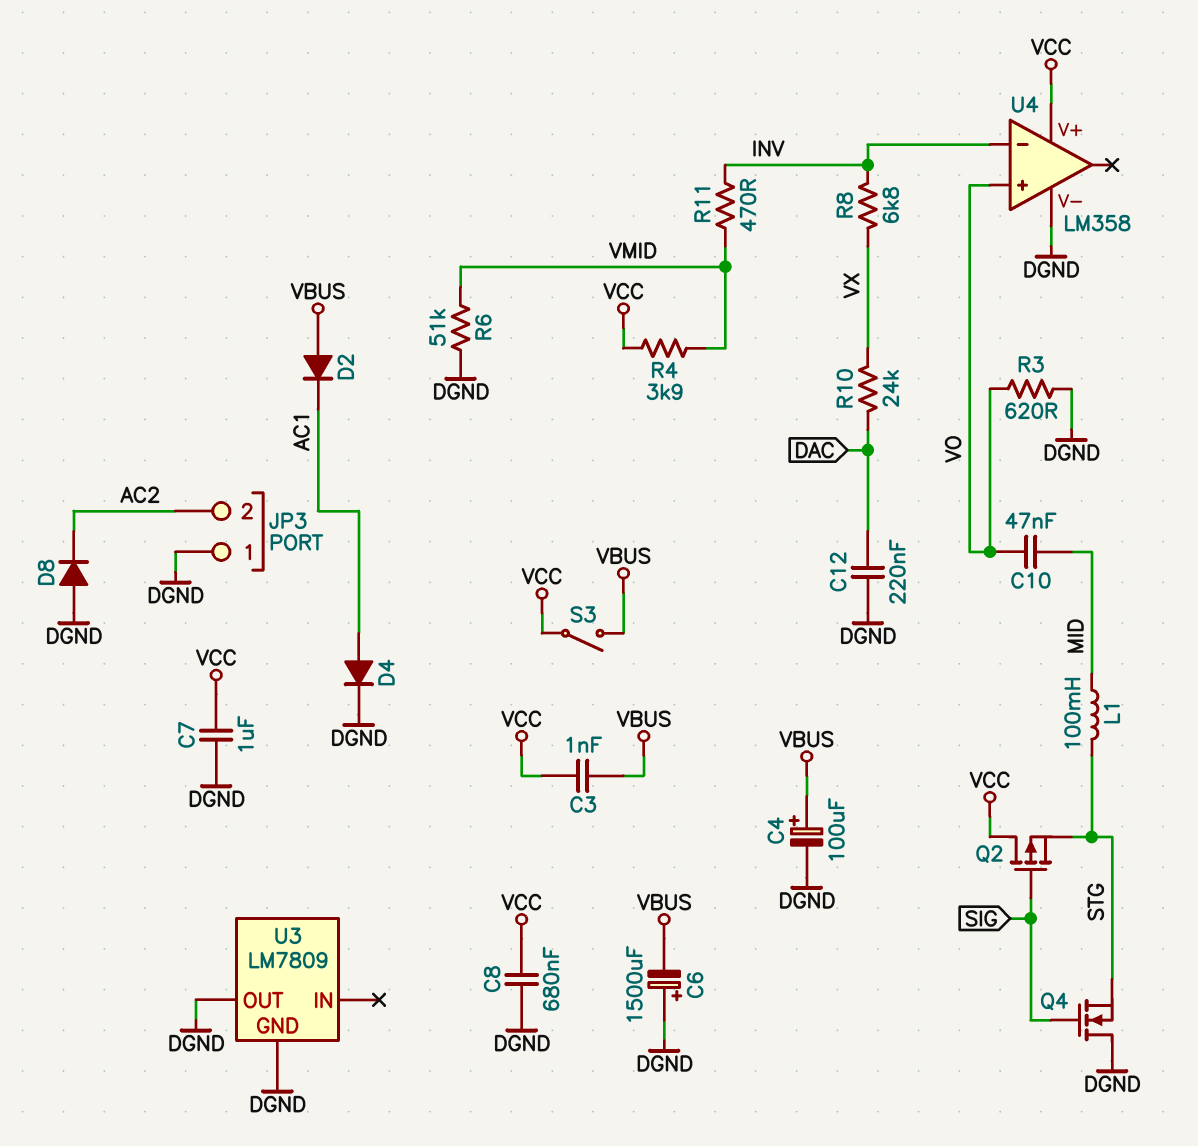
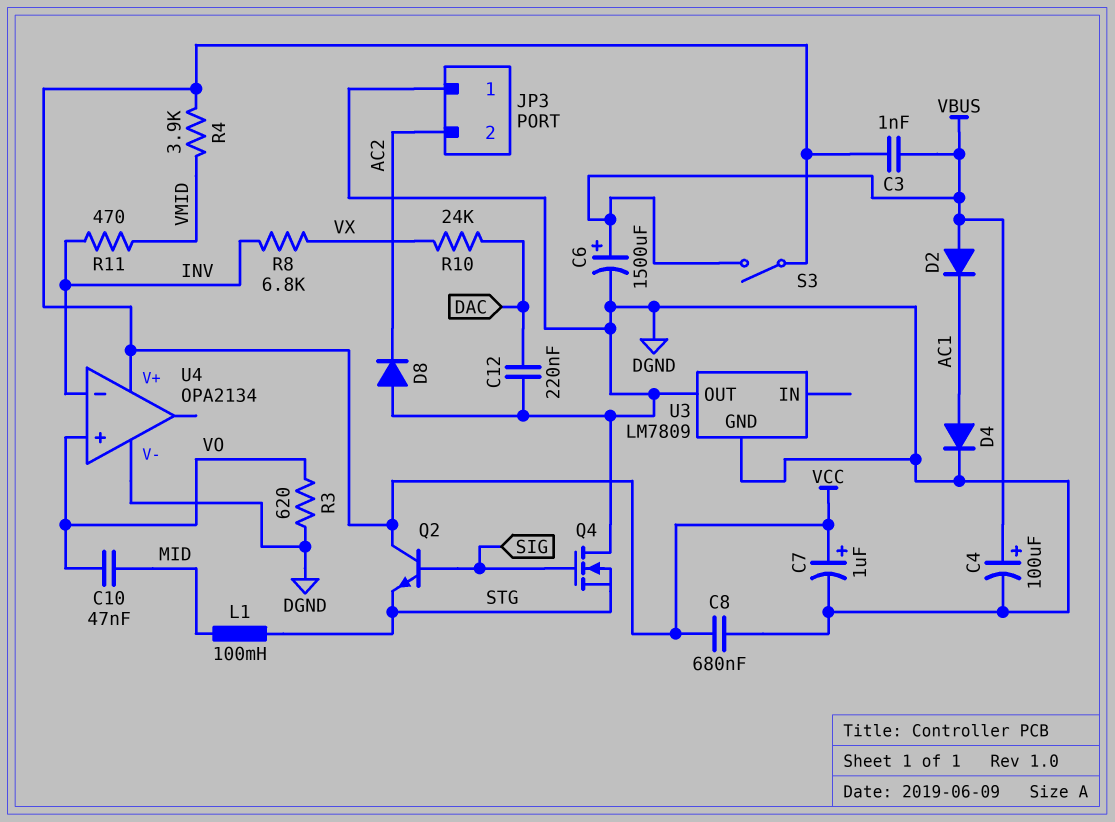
C6: 1500uF (plus DGND, minus VBUS) -> 1500uF (plus VBUS, minus DGND)
C7: 1uF (DGND, VCC) -> 1uF (plus VCC, minus DGND)
Q2: PMOS (G SIG, D VCC, S STG) -> NPN (B SIG, C VCC, E STG)
R6: 51k (DGND, VMID) -> none
U4: LM358 -> OPA2134

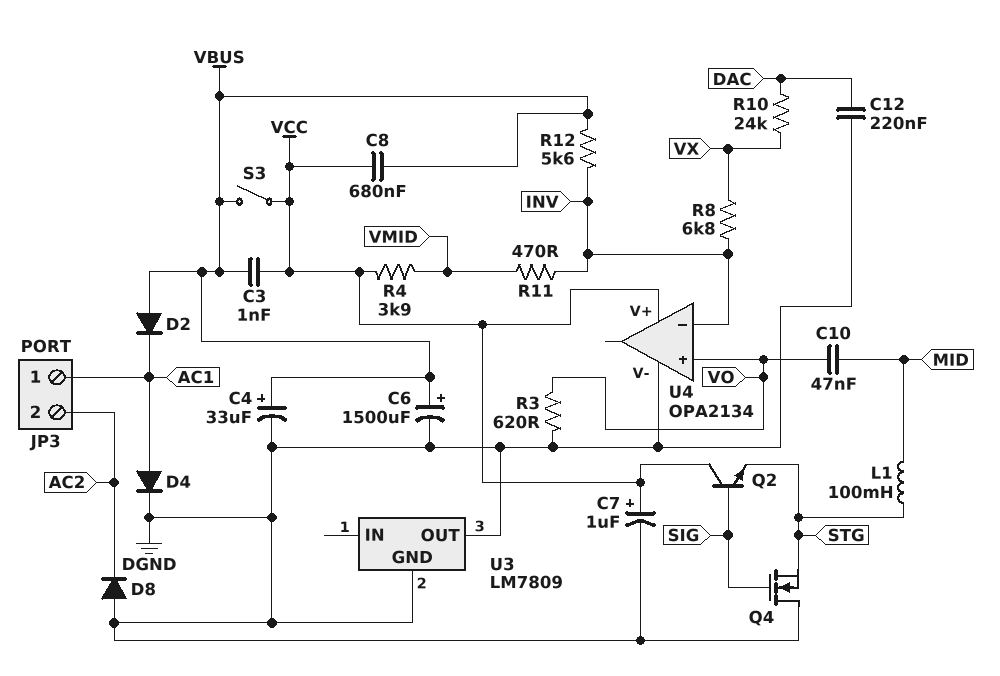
C4: 100uF (plus VBUS, minus DGND) -> 33uF (plus VBUS, minus DGND)
C8: 680nF (DGND, VCC) -> 680nF (VBUS, VCC)
JP3 pin 1: DGND -> AC1
R12: none -> 5.6k (INV, VBUS)

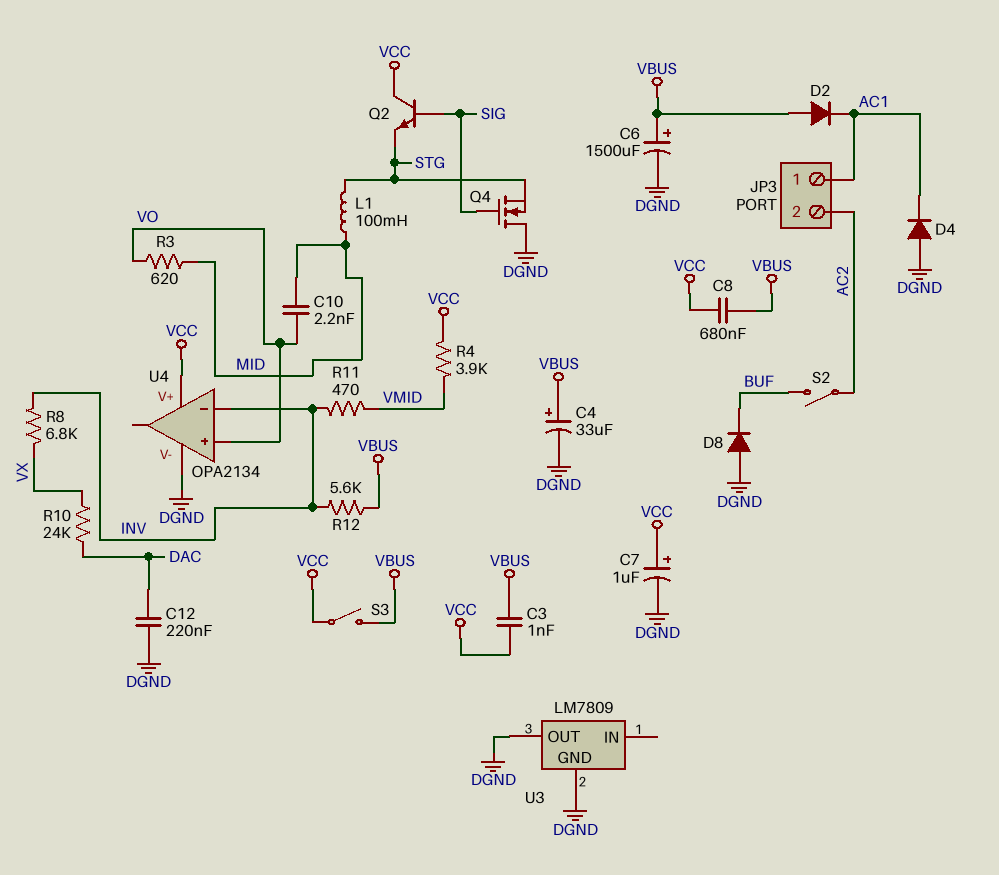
C10: 47nF (MID, VO) -> 2.2nF (MID, VO)
D4: diode (A AC1, K DGND) -> diode (A DGND, K AC1)
D8: diode (A DGND, K AC2) -> diode (A DGND, K BUF)
R3: 620 (DGND, VO) -> 620 (MID, VO)
S2: none -> switch (AC2, BUF)

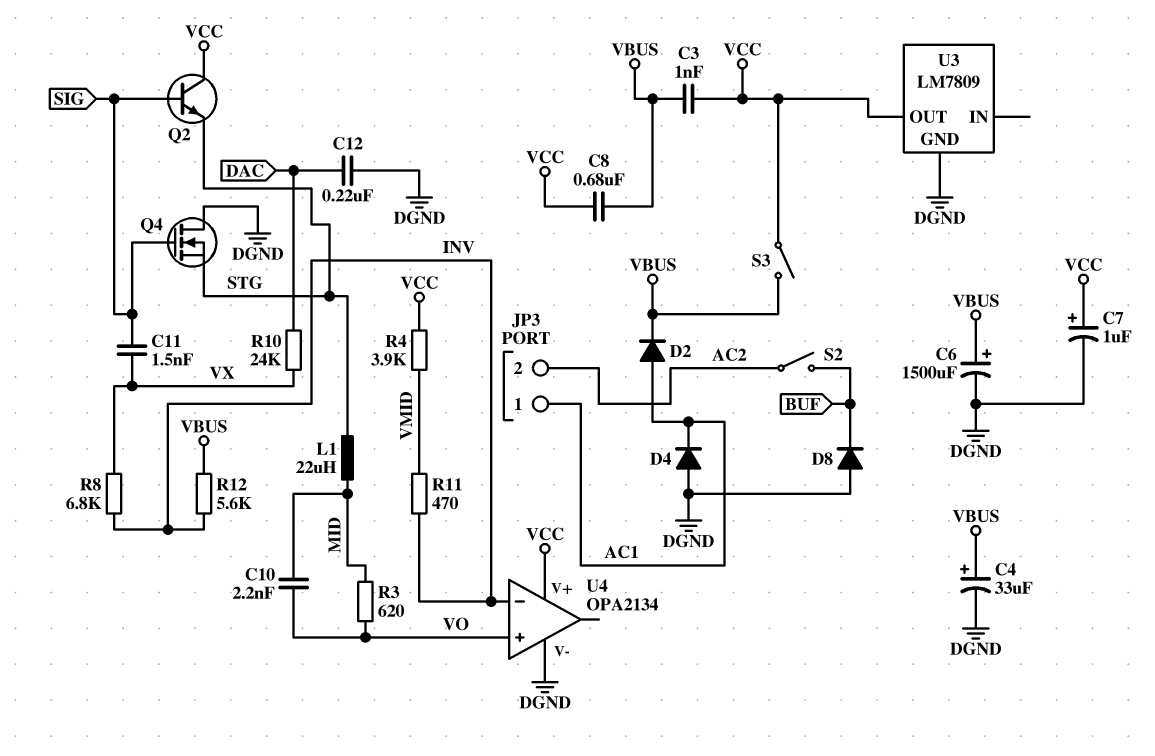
C11: none -> 1.5nF (SIG, VX)
D2: diode (A VBUS, K AC1) -> diode (A AC1, K VBUS)
L1: 100mH (MID, STG) -> 22uH (MID, STG)
U3 pin OUT: DGND -> VCC

